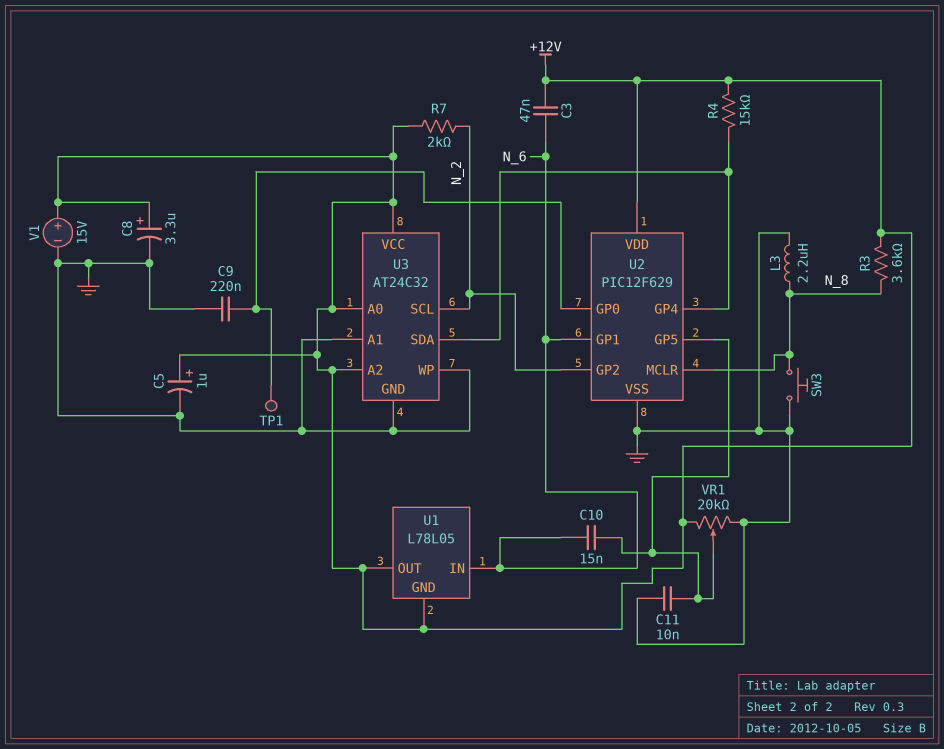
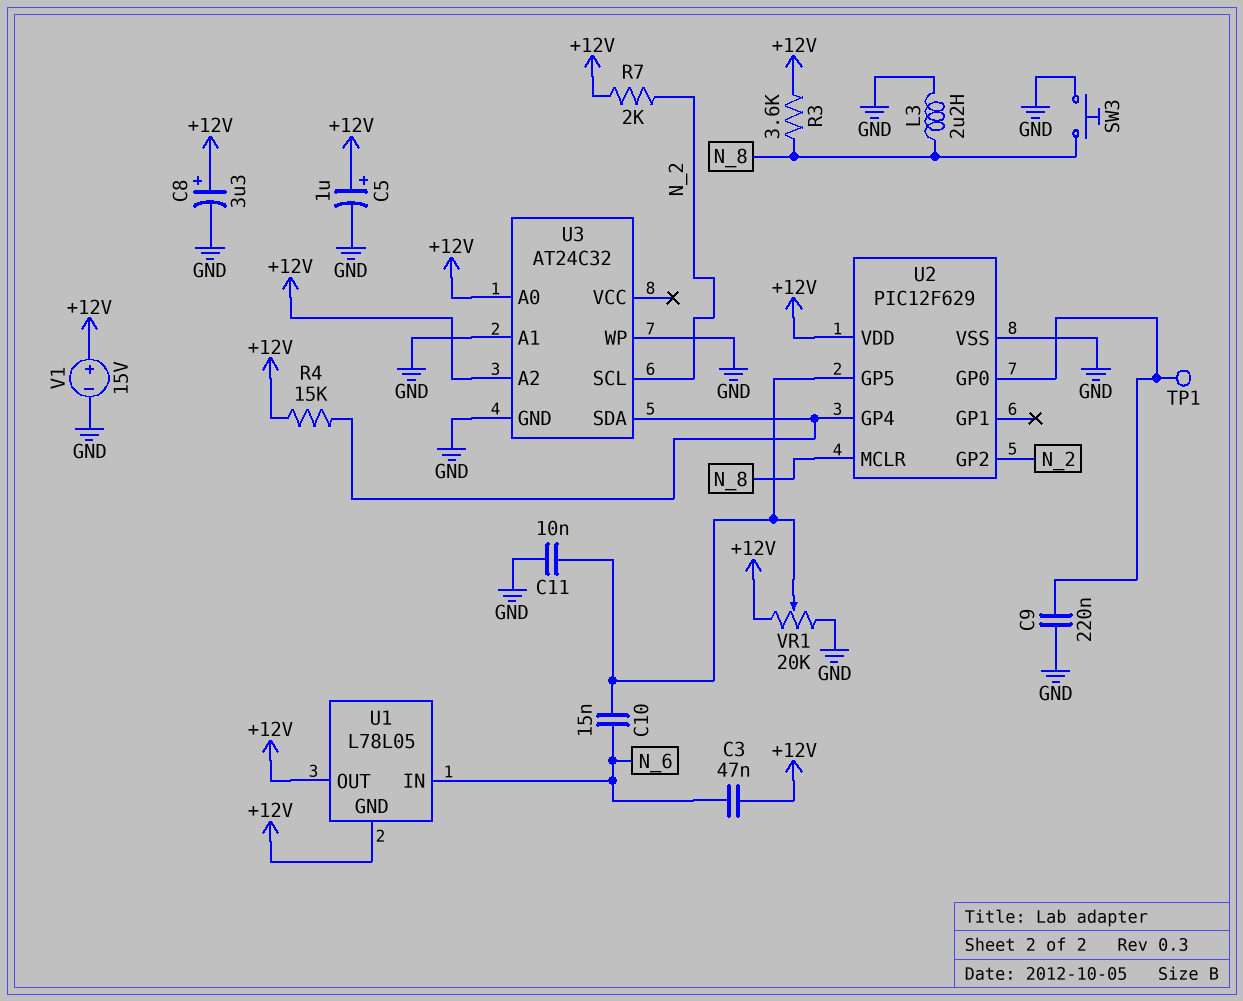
U2 pin GP1: N_6 -> none
U3 pin VCC: +12V -> none

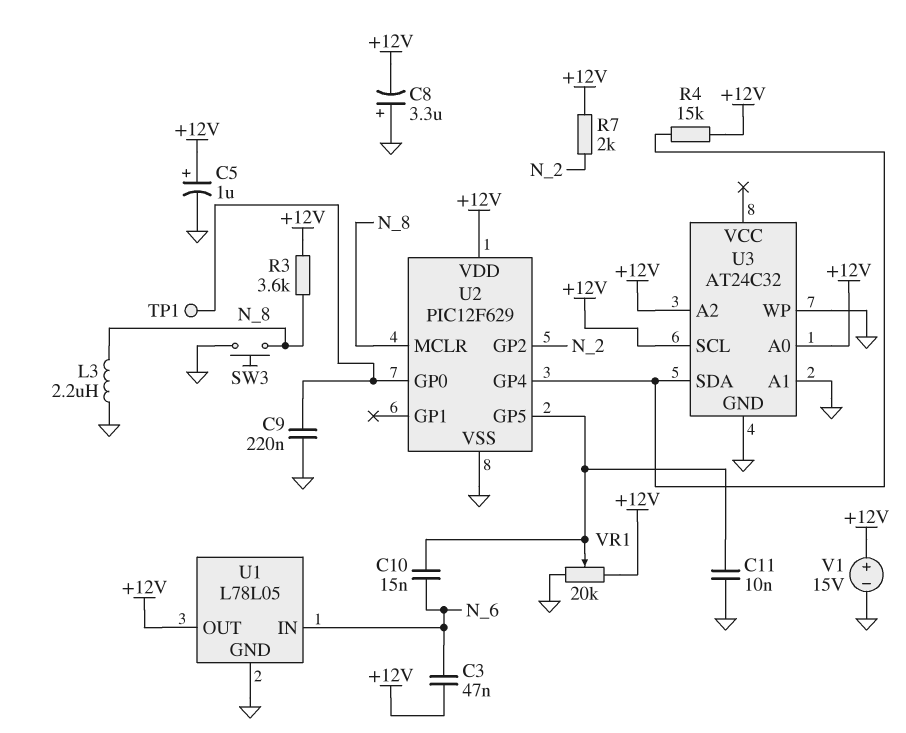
C8: 3.3uF (plus +12V, minus GND) -> 3.3uF (plus GND, minus +12V)
U1 pin GND: +12V -> GND
U3 pin SCL: N_2 -> +12V

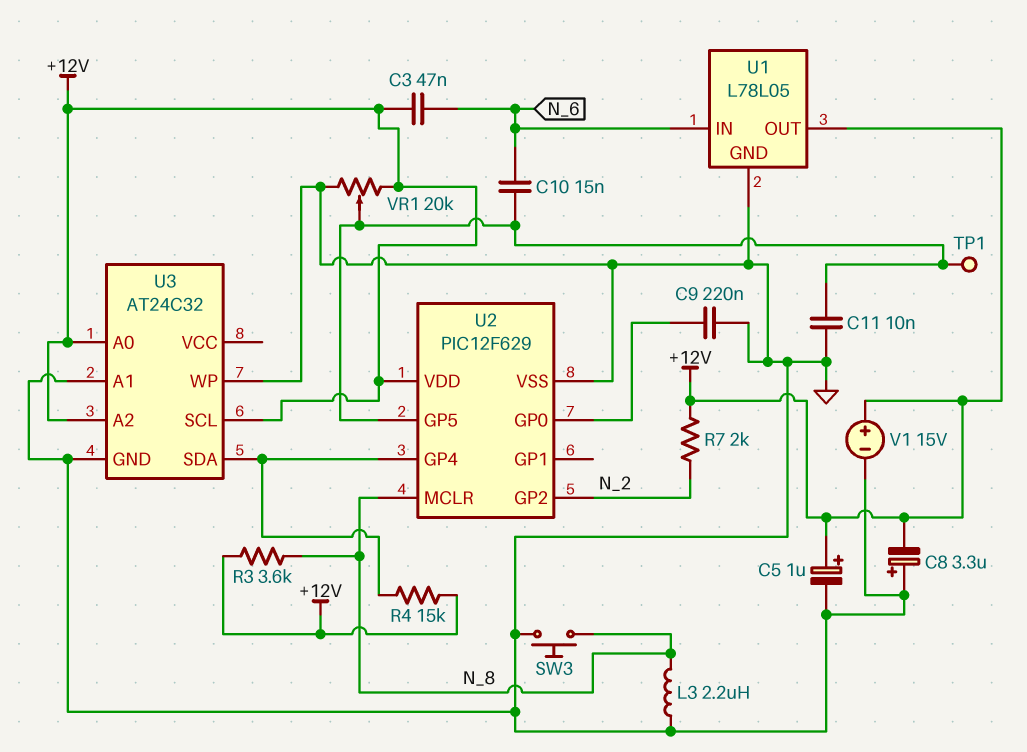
TP1: test point (U2/GP0) -> test point (U2/GP5)

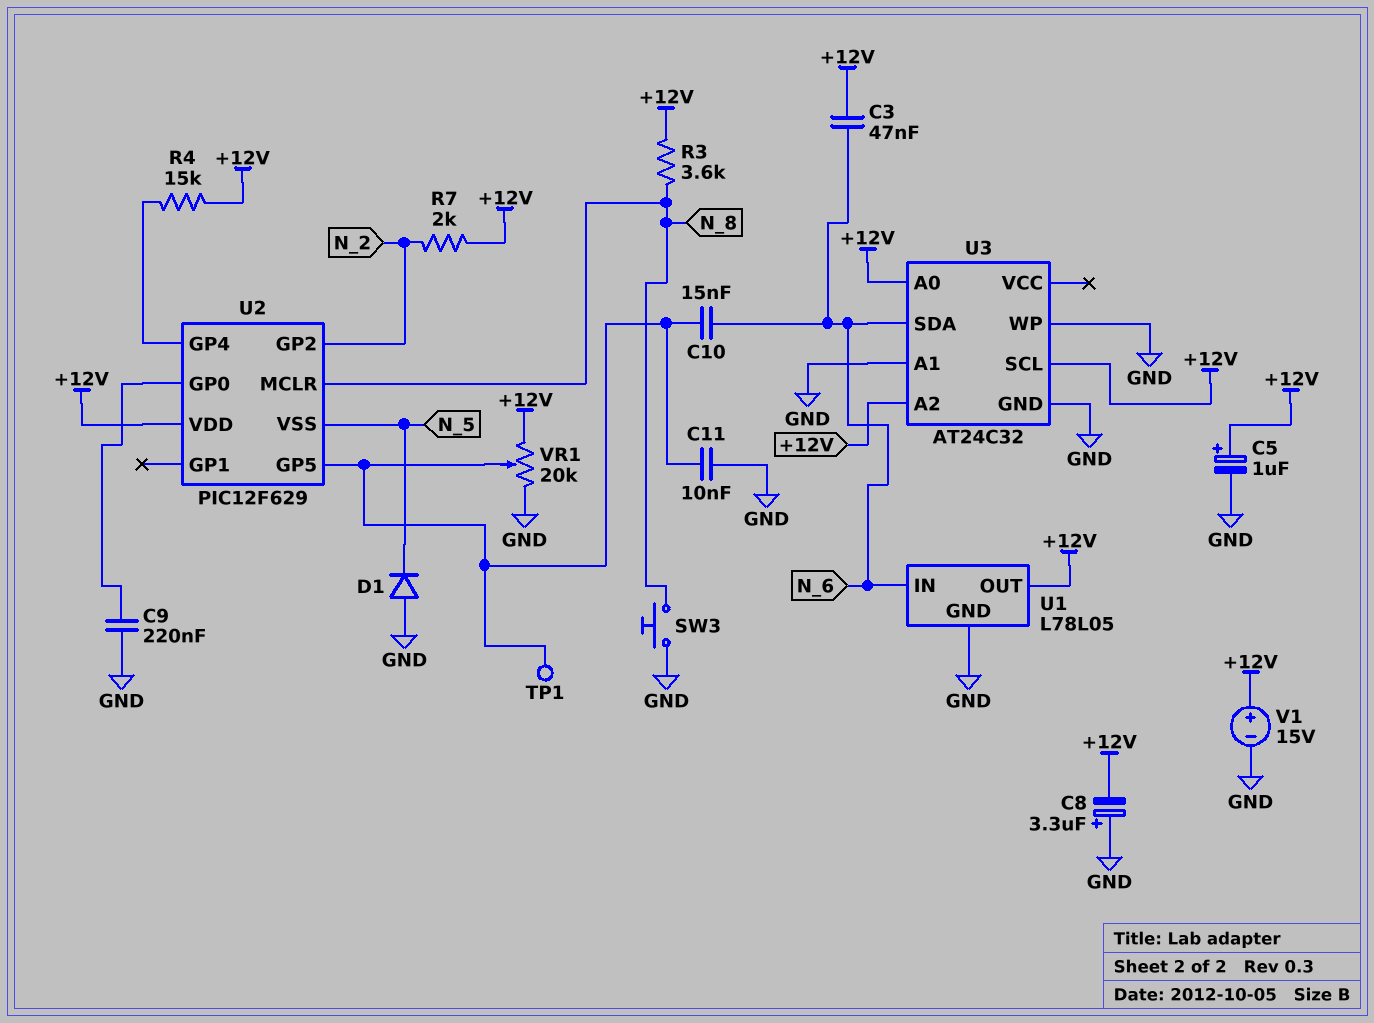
D1: none -> diode (A GND, K N_5)
L3: 2.2uH (GND, N_8) -> none
U2 pin VSS: GND -> N_5
U3 pin SDA: U2/GP4 -> N_6

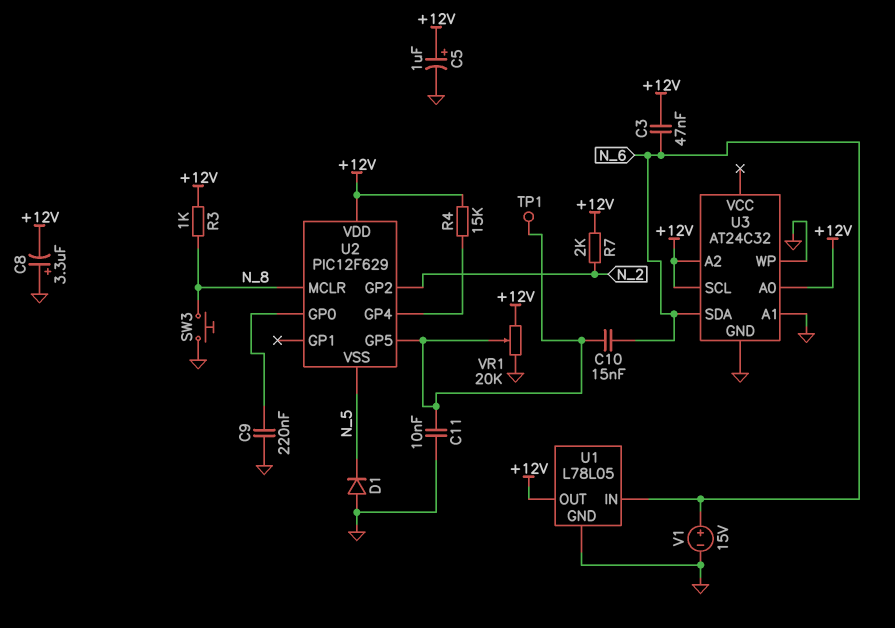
R3: 3.6k (+12V, N_8) -> 1k (+12V, N_8)
V1: 15V (plus +12V, minus GND) -> 15V (plus N_6, minus GND)

